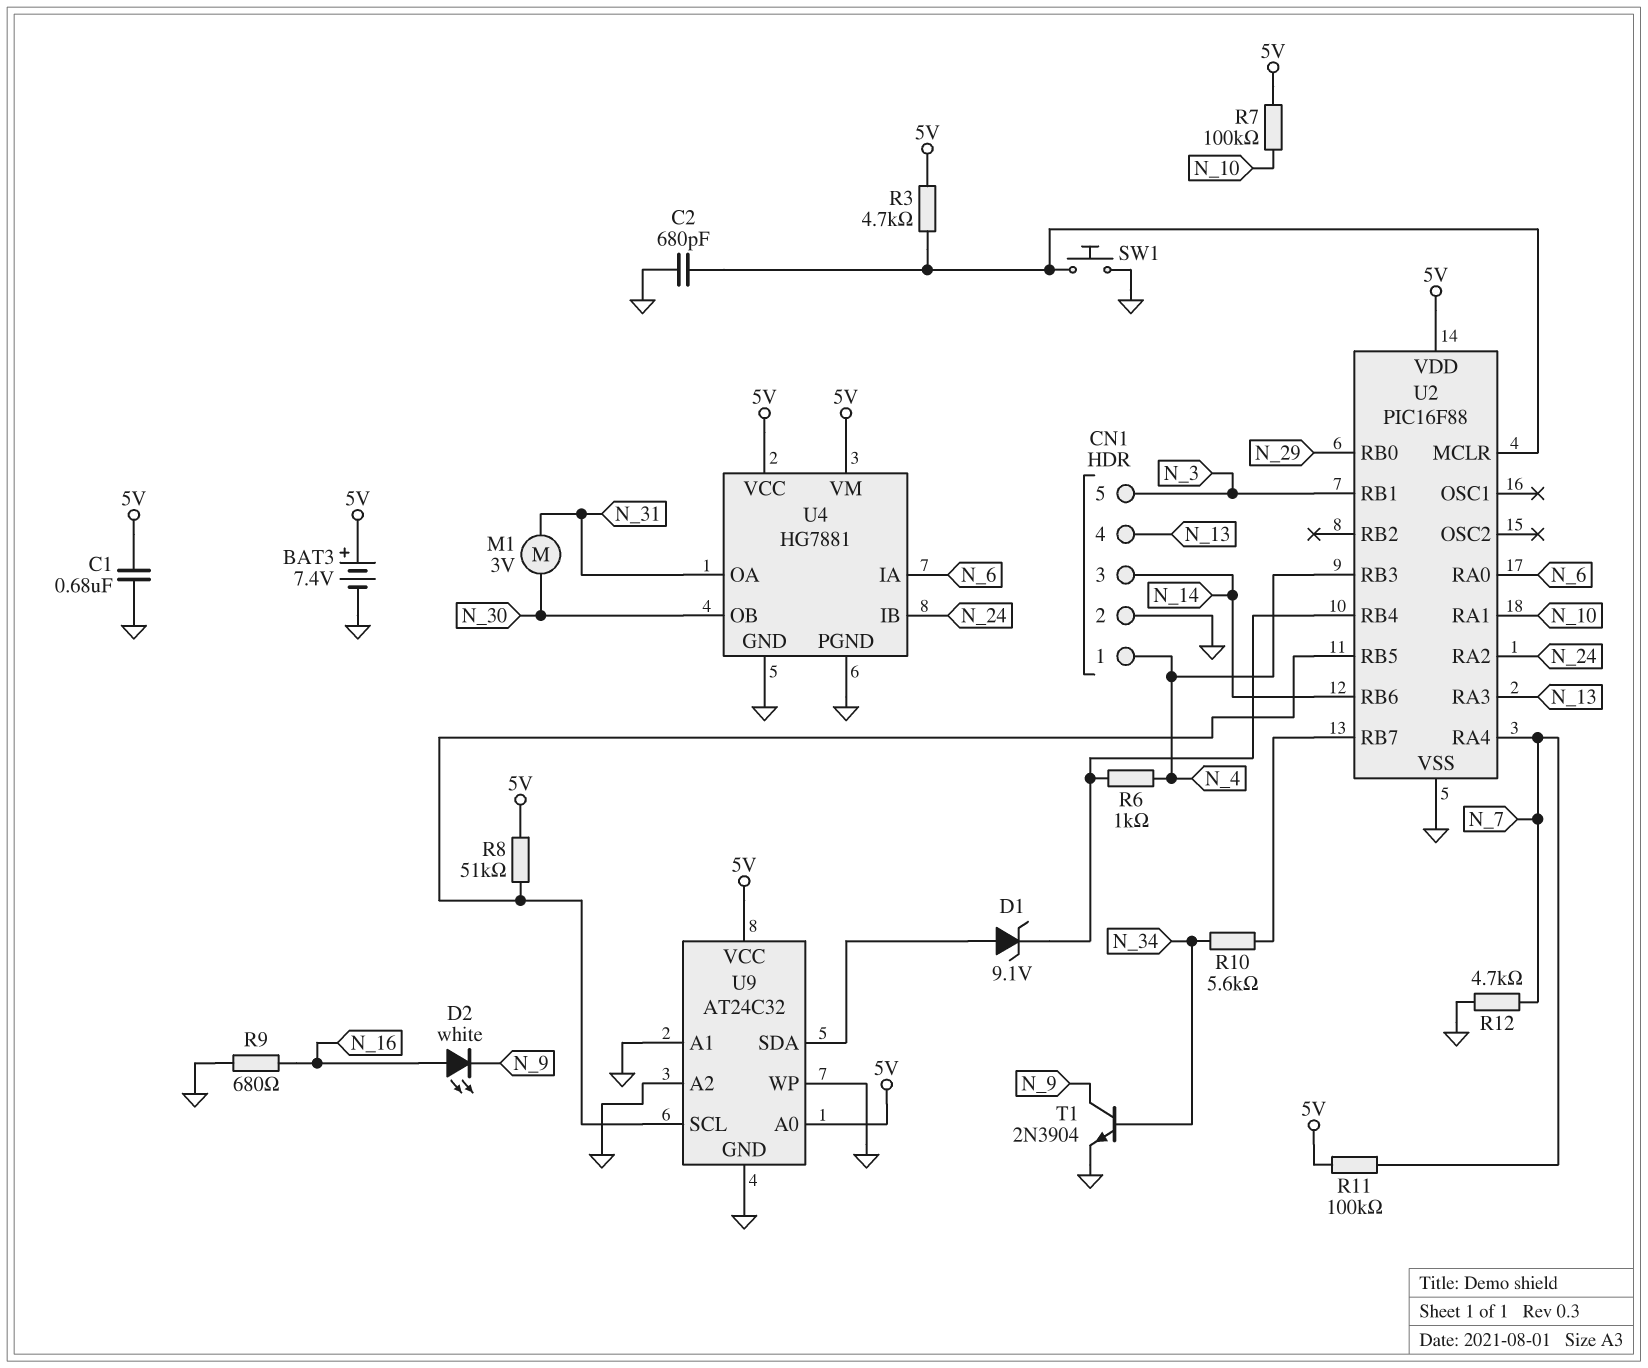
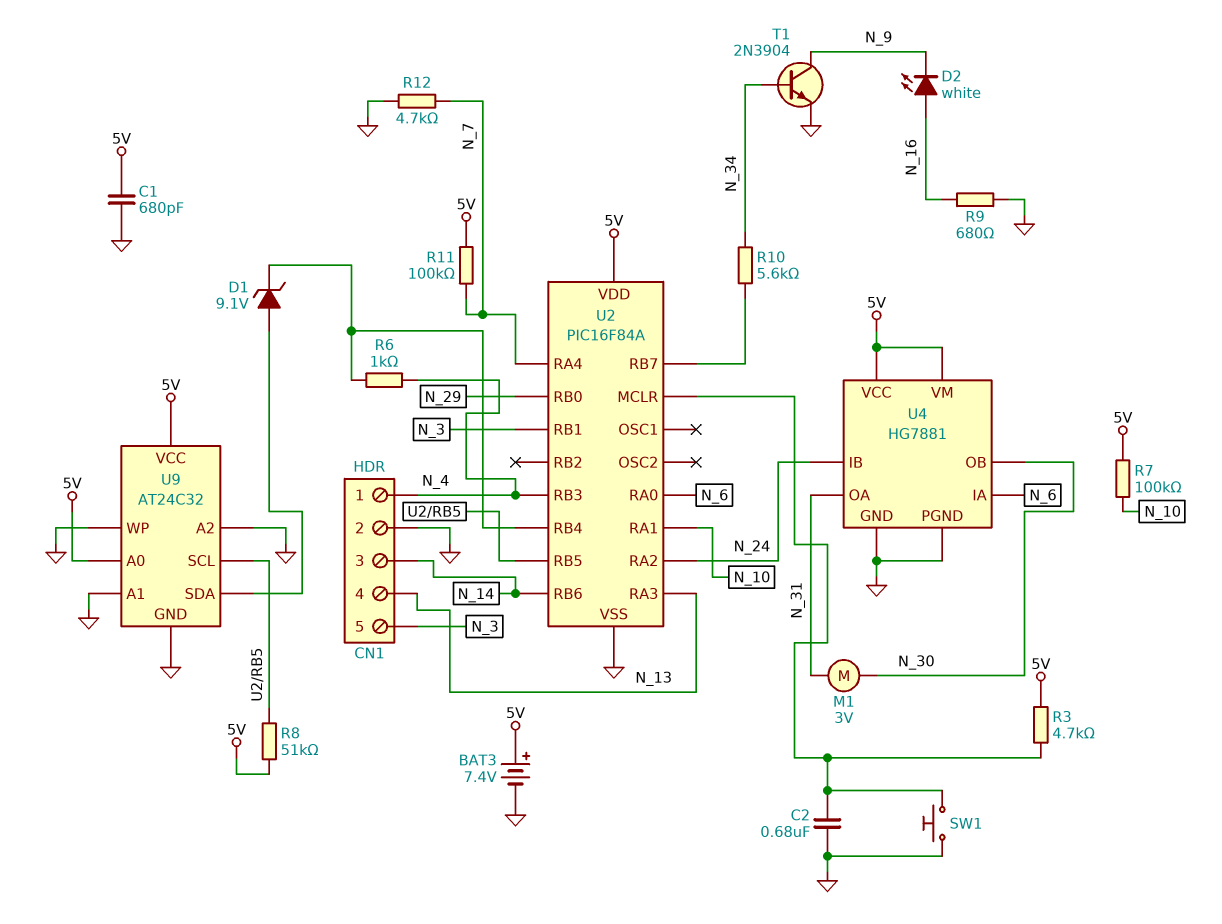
C1: 680nF (5V, GND) -> 680pF (5V, GND)
C2: 680pF (GND, U2/MCLR) -> 680nF (GND, U2/MCLR)
U2: PIC16F88 -> PIC16F84A

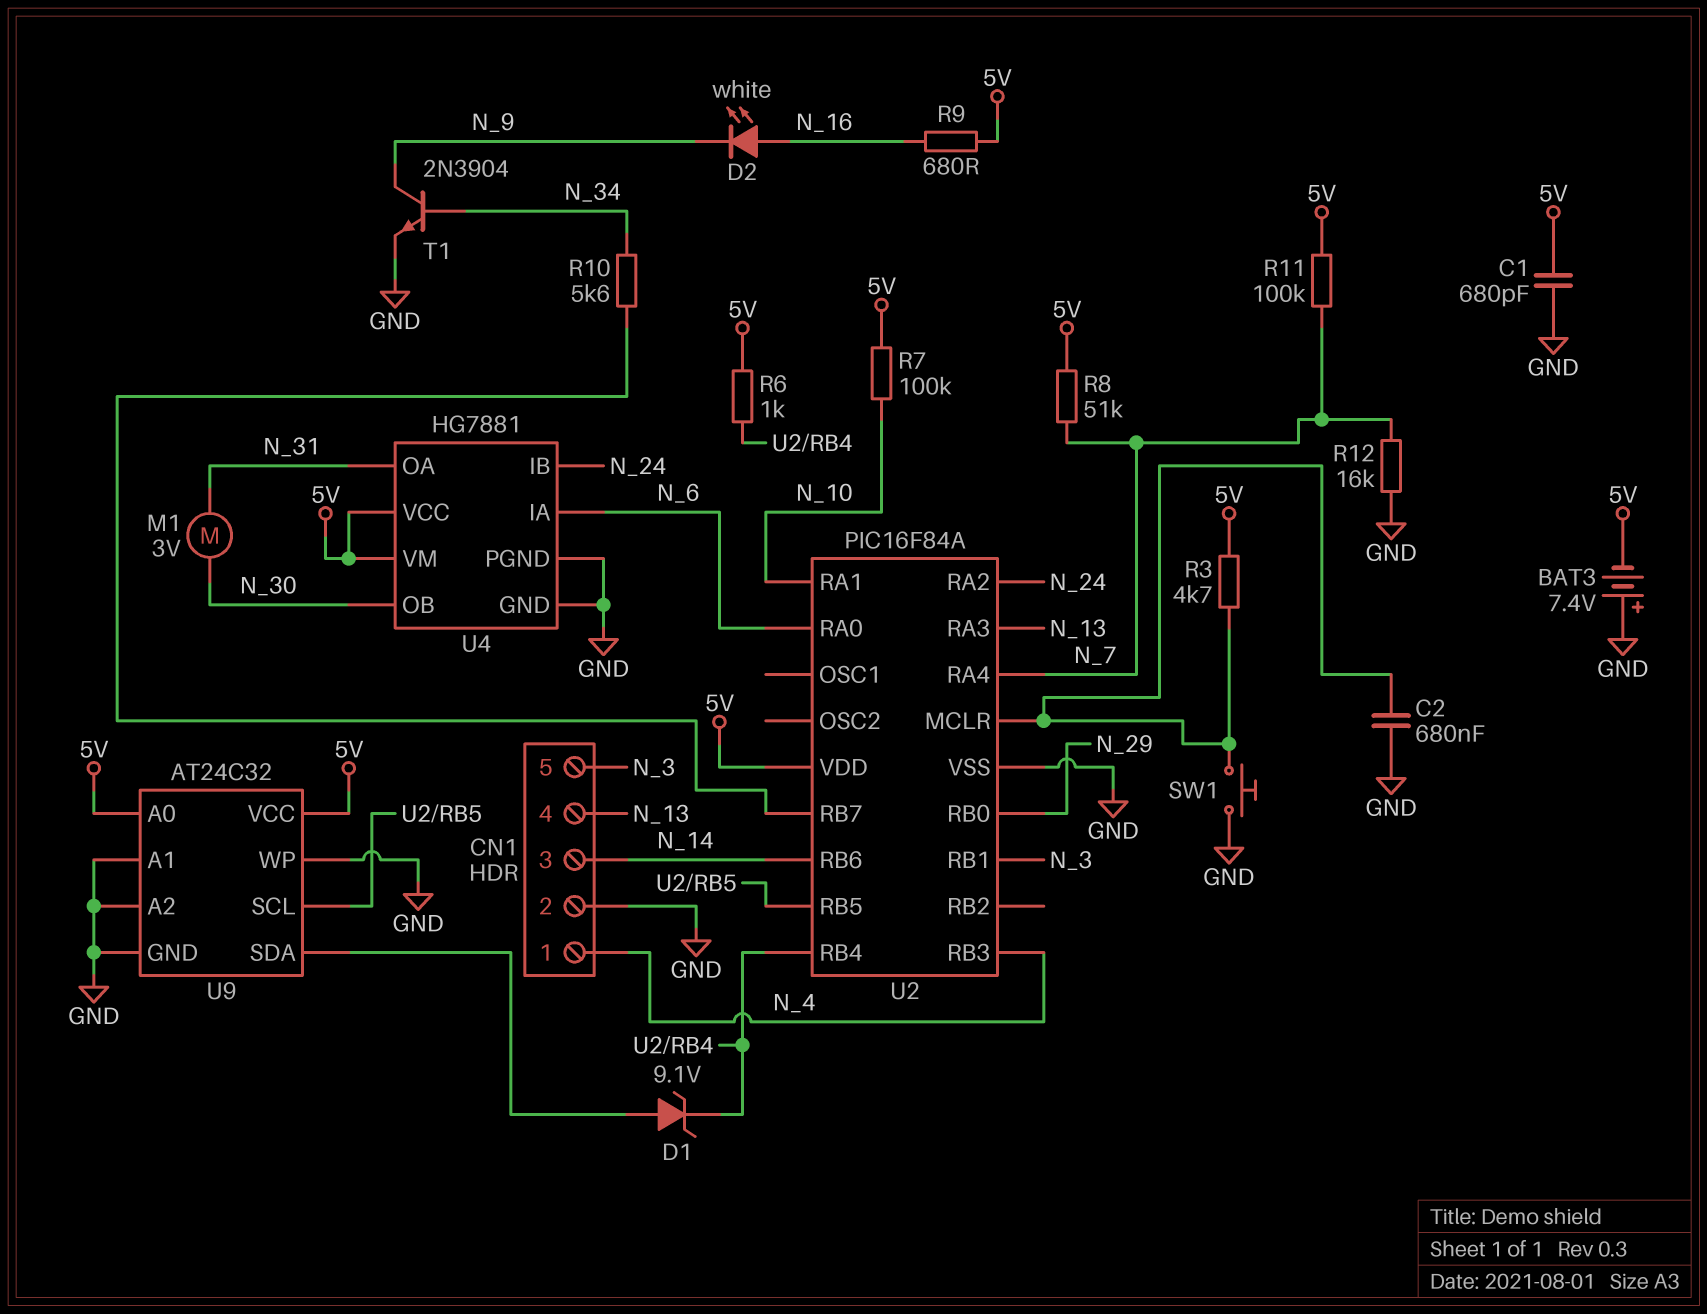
BAT3: 7.4V (plus 5V, minus GND) -> 7.4V (plus GND, minus 5V)
R6: 1k (N_4, U2/RB4) -> 1k (5V, U2/RB4)
R8: 51k (5V, U2/RB5) -> 51k (5V, N_7)
R9: 680 (GND, N_16) -> 680 (5V, N_16)
R12: 4.7k (GND, N_7) -> 16k (GND, N_7)

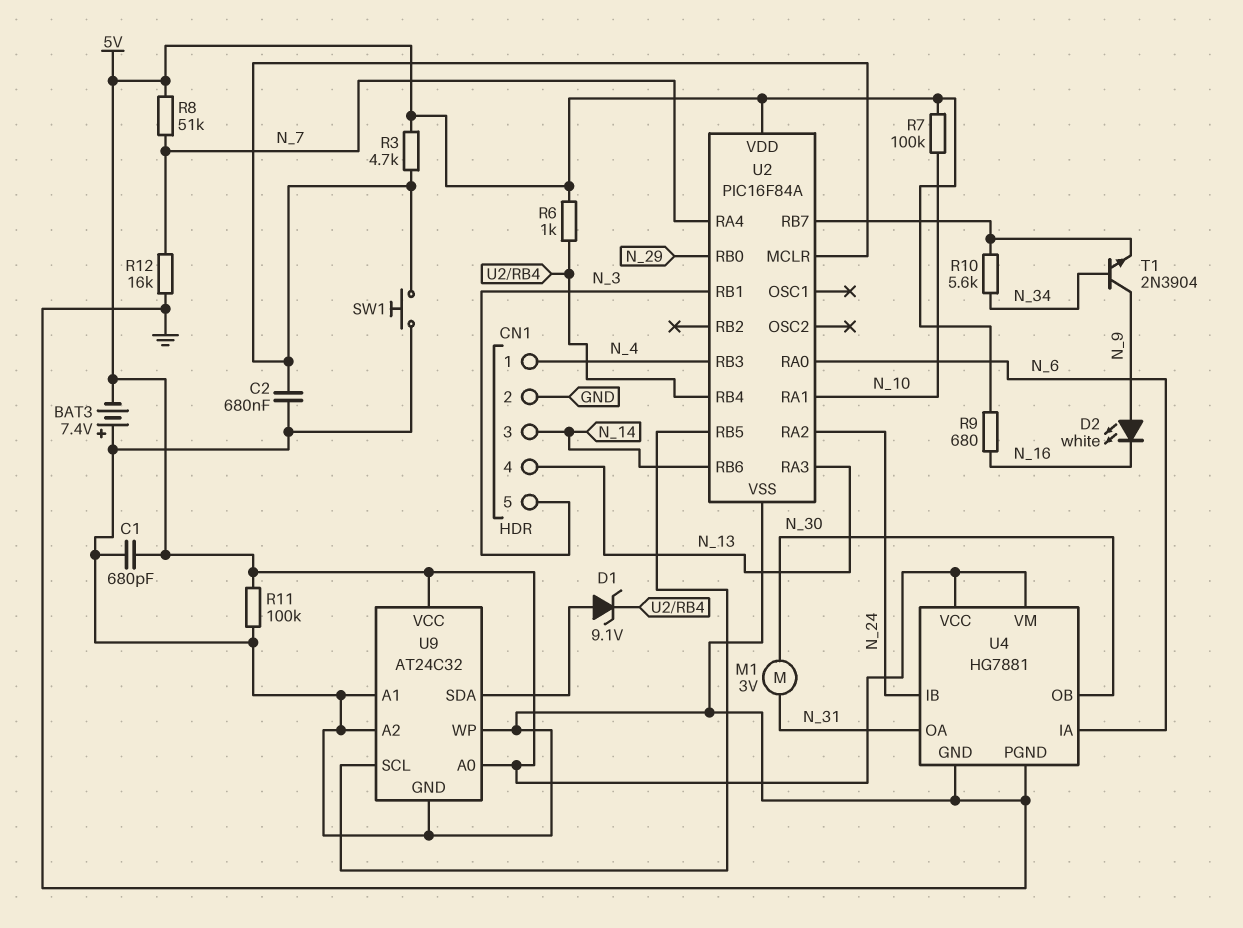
D2: LED white (A N_16, K N_9) -> LED white (A N_9, K N_16)
R11: 100k (5V, N_7) -> 100k (5V, GND)
T1: NPN 2N3904 (B N_34, C N_9, E GND) -> NPN 2N3904 (B N_34, C N_9, E U2/RB7)

